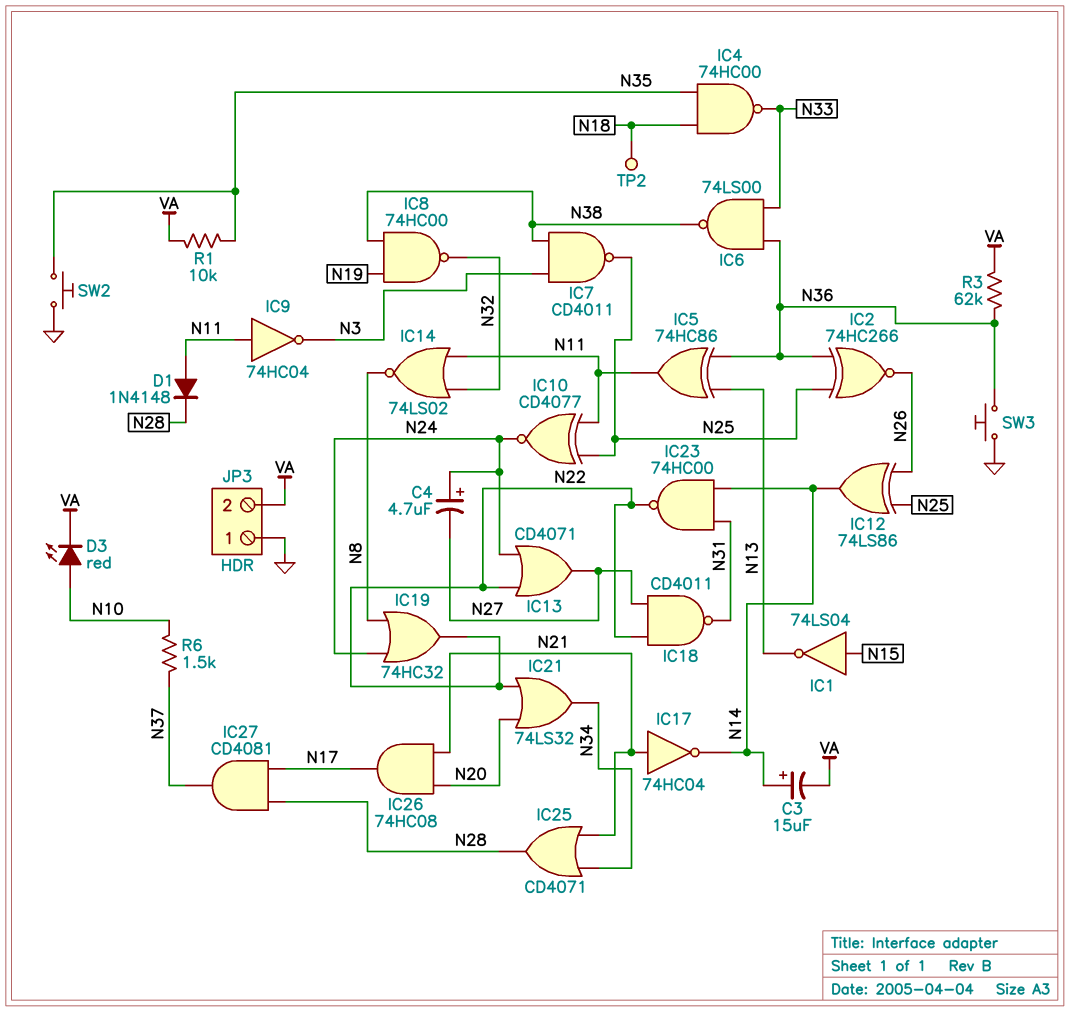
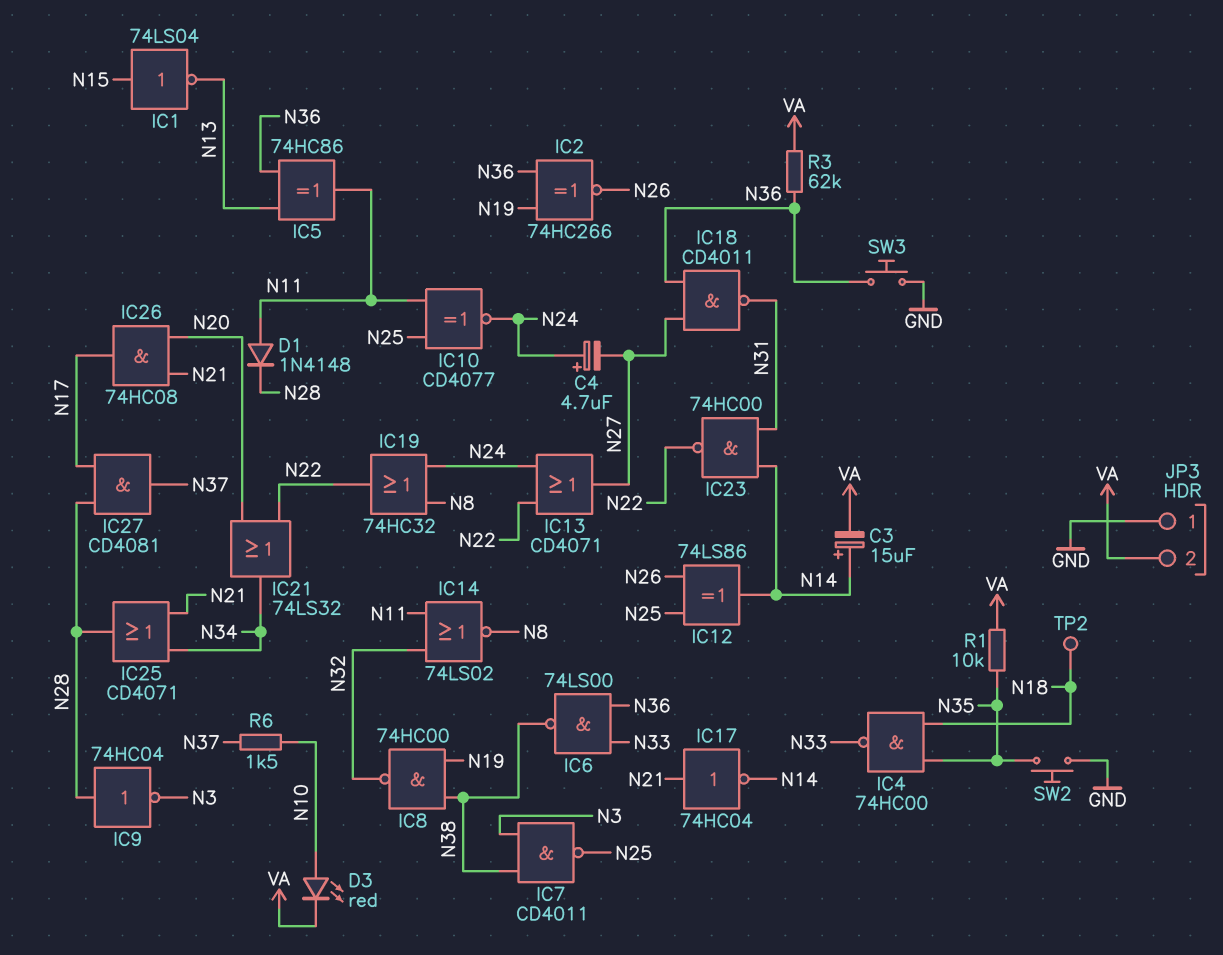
IC2: XNOR 74HC266 (in N25, in N36, out N26) -> XNOR 74HC266 (in N19, in N36, out N26)
IC9: NOT 74HC04 (in N11, out N3) -> NOT 74HC04 (in N28, out N3)
IC18: NAND CD4011 (in N22, in N27, out N31) -> NAND CD4011 (in N27, in N36, out N31)

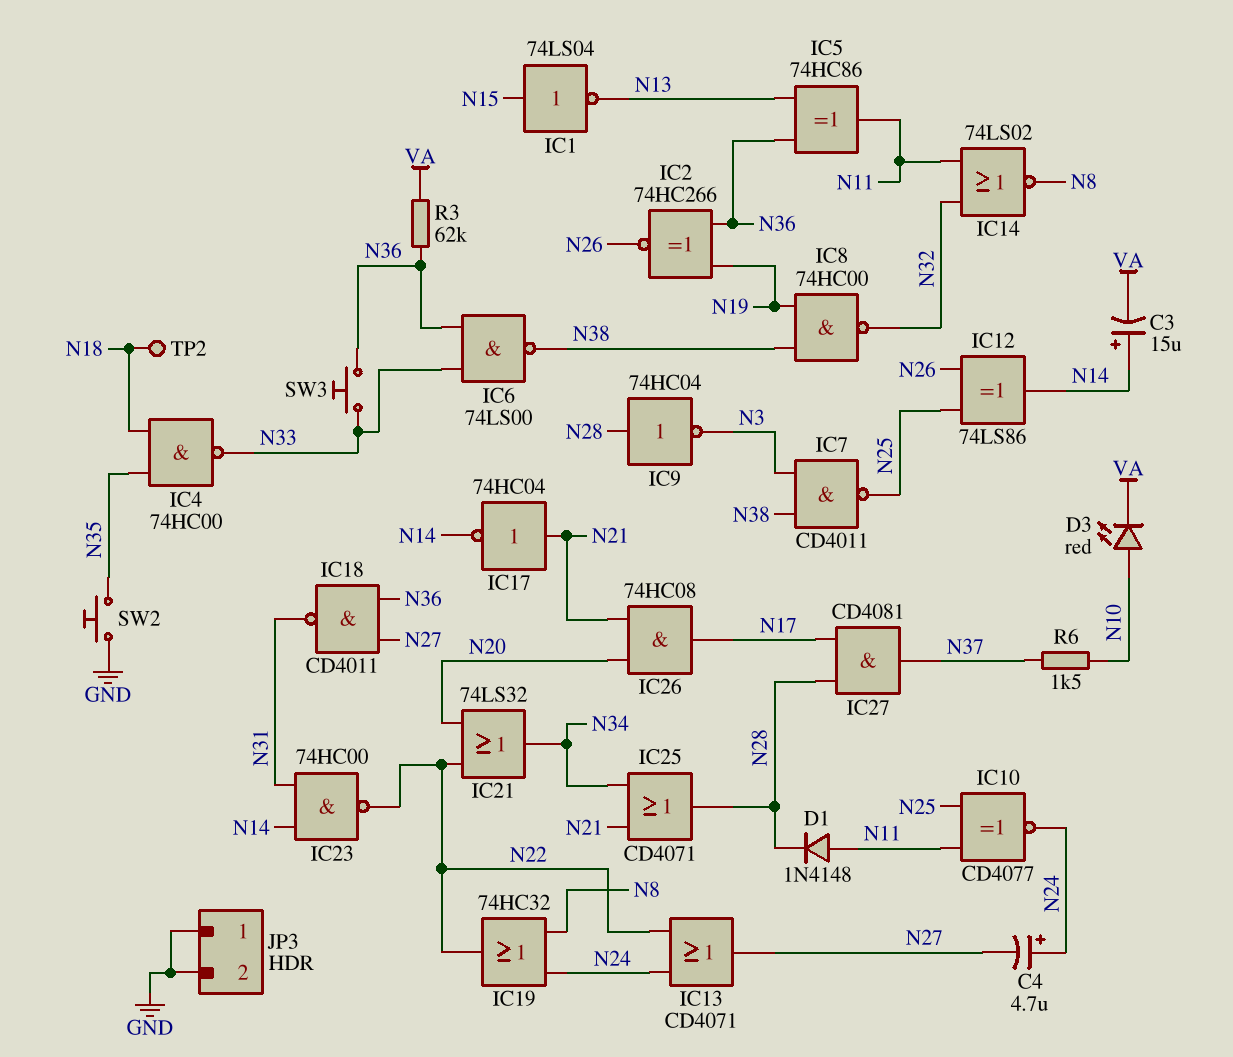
JP3 pin 2: VA -> GND
R1: 10k (N35, VA) -> none
SW3: button (GND, N36) -> button (N33, N36)

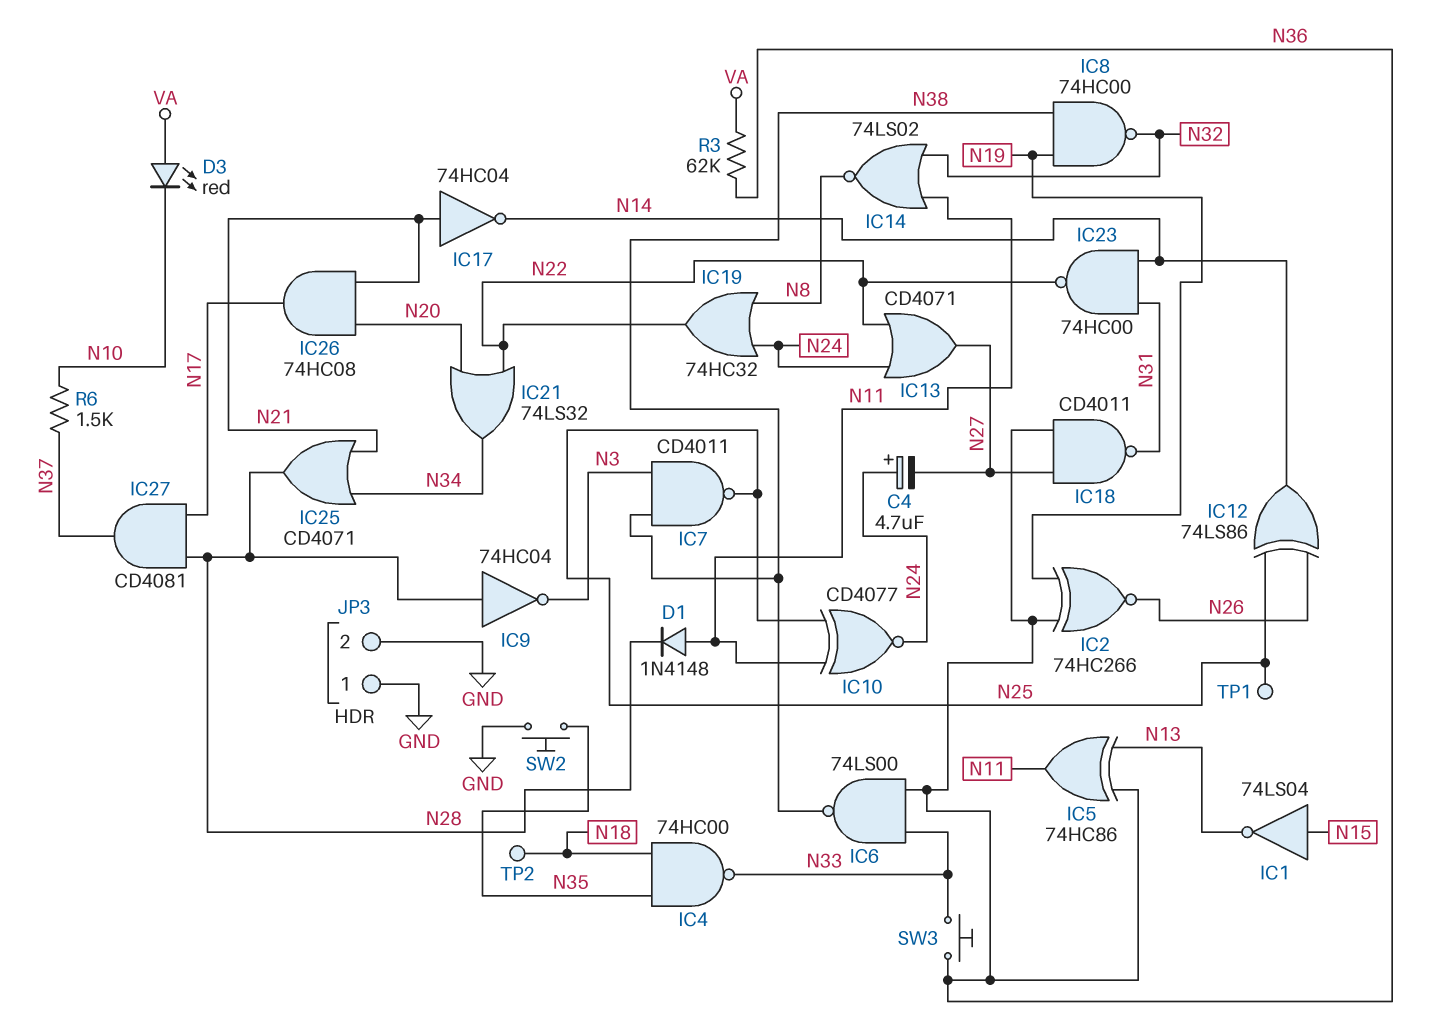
C3: 15uF (plus N14, minus VA) -> none
D3: LED red (A N10, K VA) -> LED red (A VA, K N10)
TP1: none -> test point (N25)

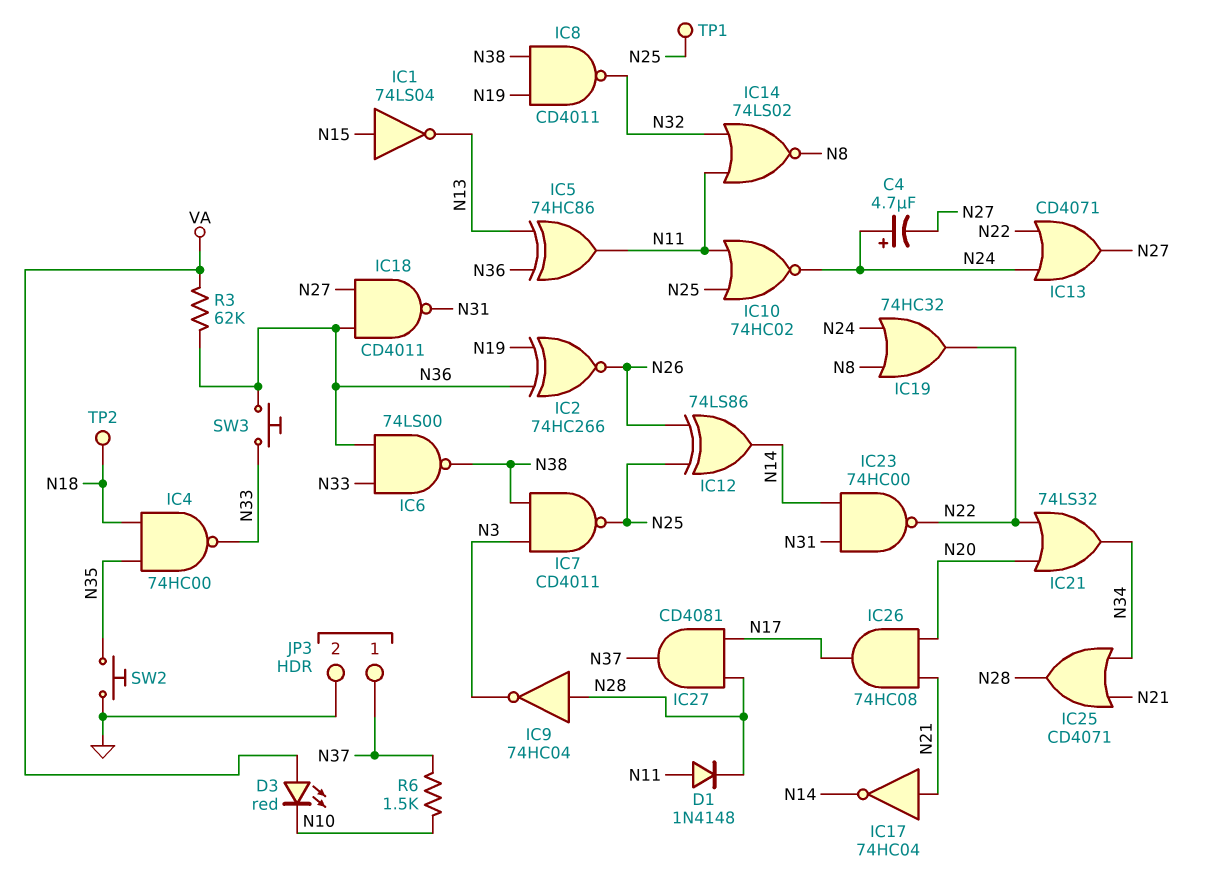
IC8: NAND 74HC00 (in N19, in N38, out N32) -> NAND CD4011 (in N19, in N38, out N32)
IC10: XNOR CD4077 (in N11, in N25, out N24) -> NOR 74HC02 (in N11, in N25, out N24)
JP3 pin 1: GND -> N37

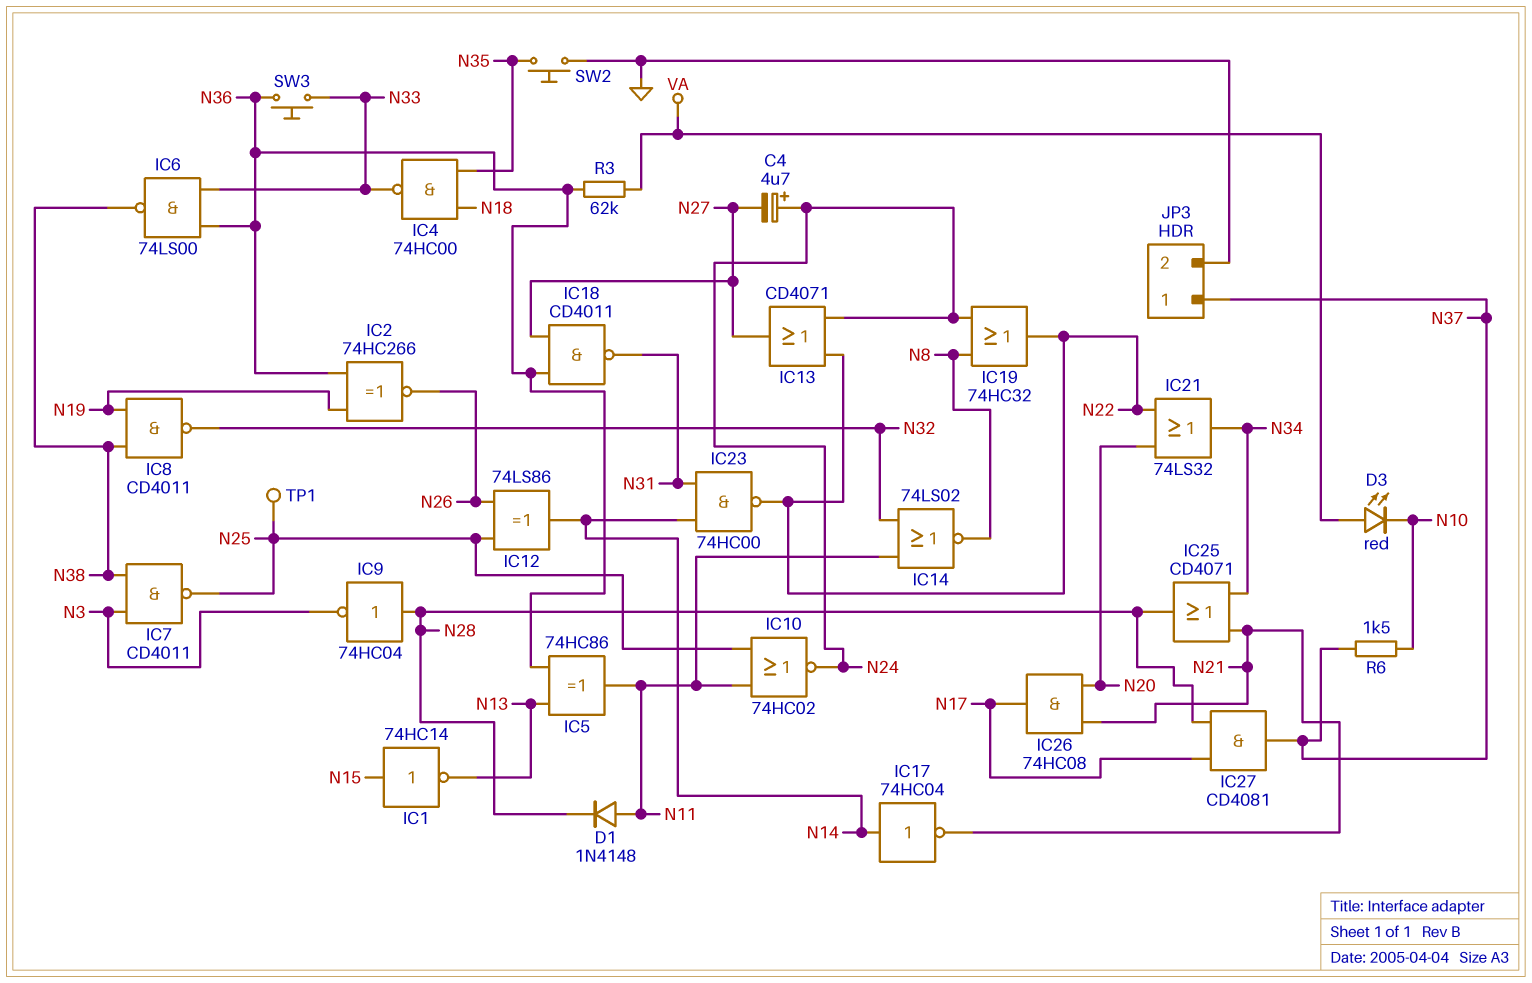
IC1: NOT 74LS04 (in N15, out N13) -> NOT 74HC14 (in N15, out N13)
IC17: NOT 74HC04 (in N21, out N14) -> NOT 74HC04 (in N14, out N21)
TP2: test point (N18) -> none

